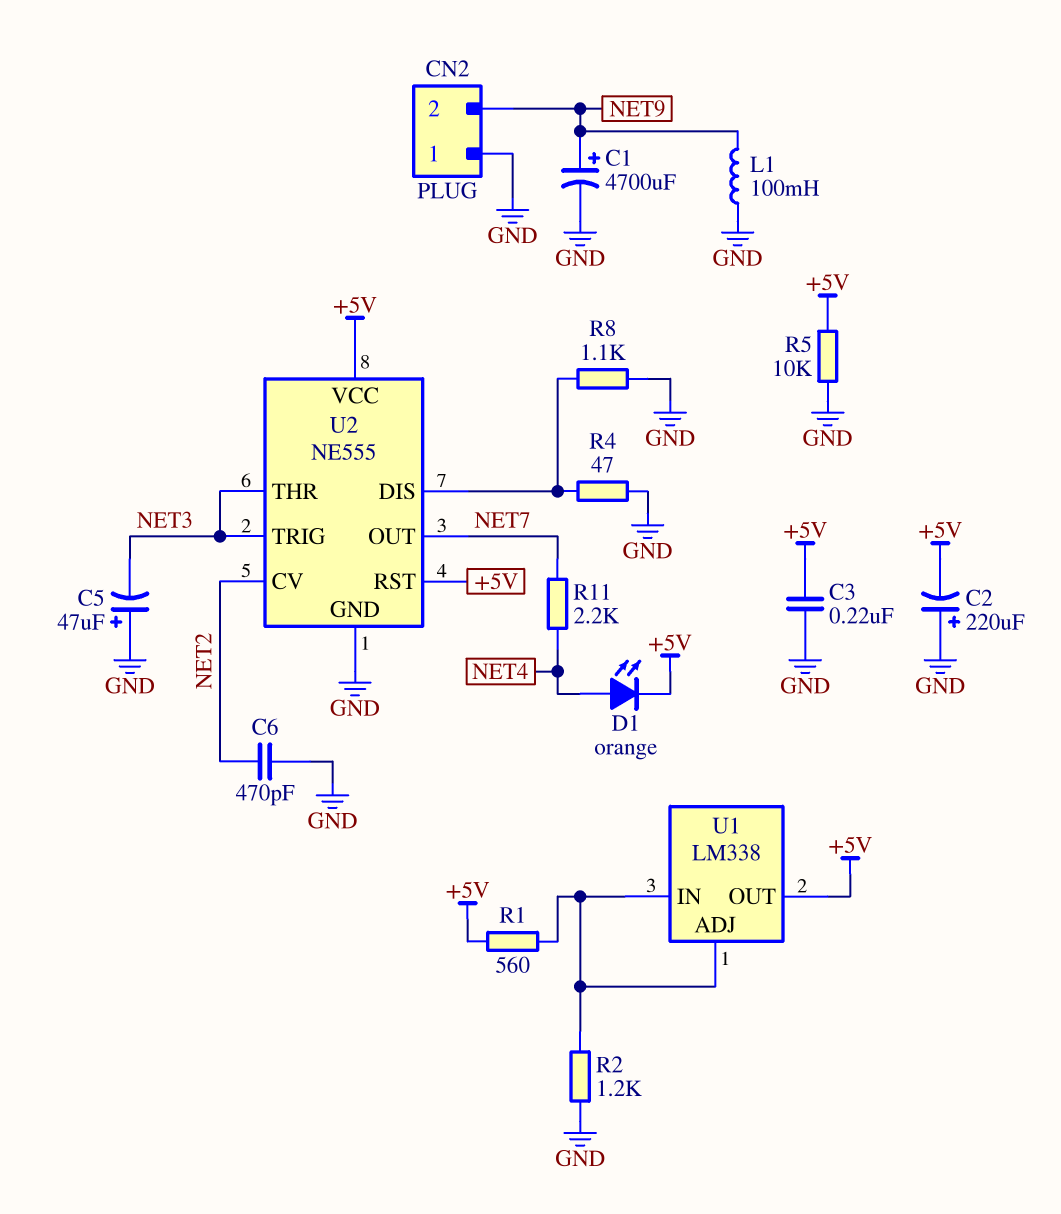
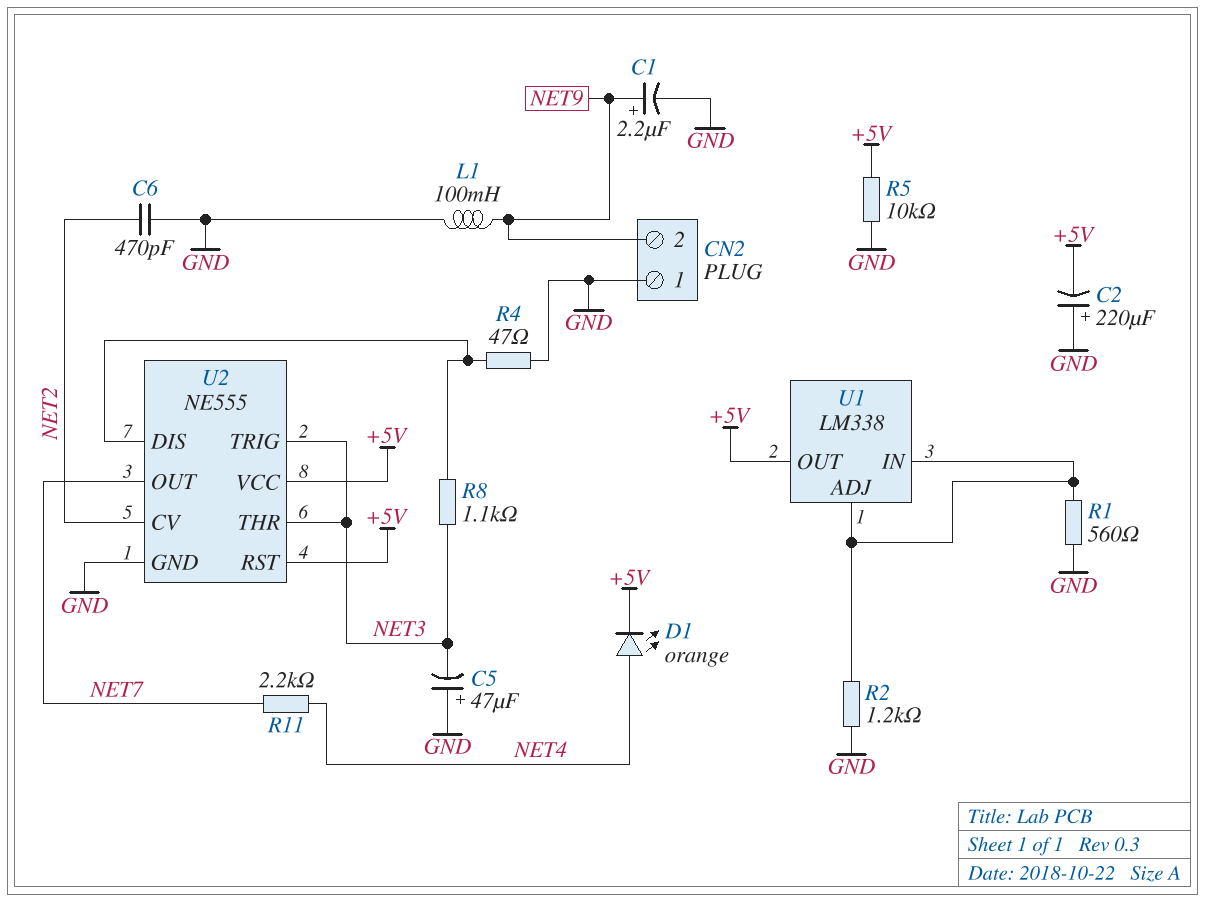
C1: 4700uF (plus NET9, minus GND) -> 2.2uF (plus NET9, minus GND)
C3: 220nF (+5V, GND) -> none
R1: 560 (+5V, U1/ADJ) -> 560 (GND, U1/ADJ)
R8: 1.1k (GND, U2/DIS) -> 1.1k (NET3, U2/DIS)

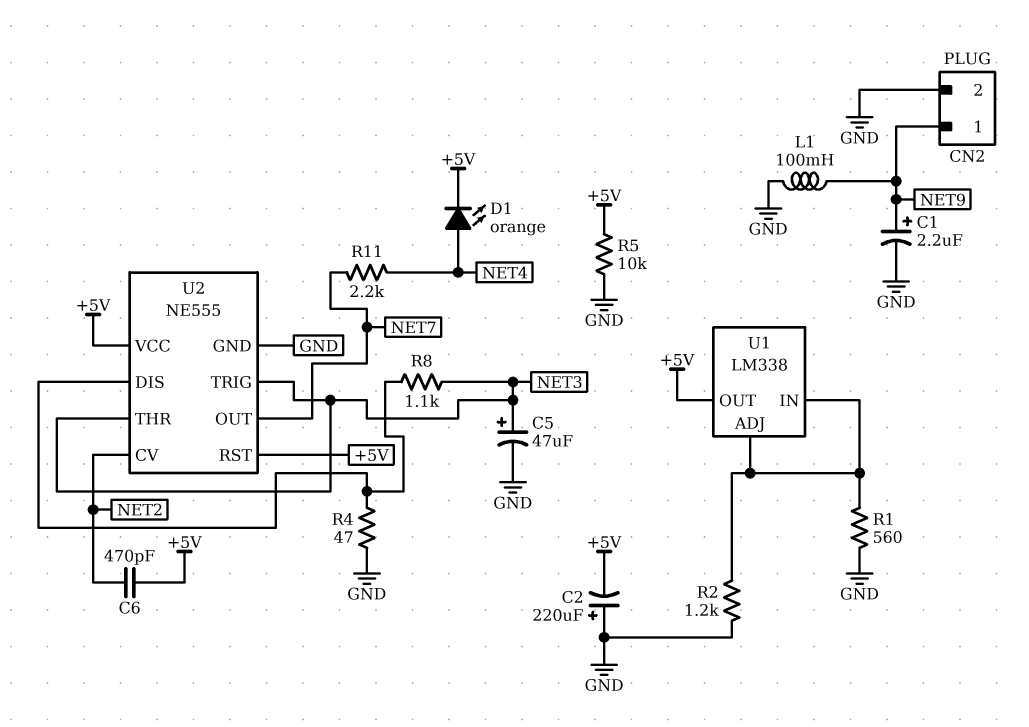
C5: 47uF (plus GND, minus NET3) -> 47uF (plus NET3, minus GND)
C6: 470pF (GND, NET2) -> 470pF (+5V, NET2)
CN2 pin 1: GND -> NET9
CN2 pin 2: NET9 -> GND

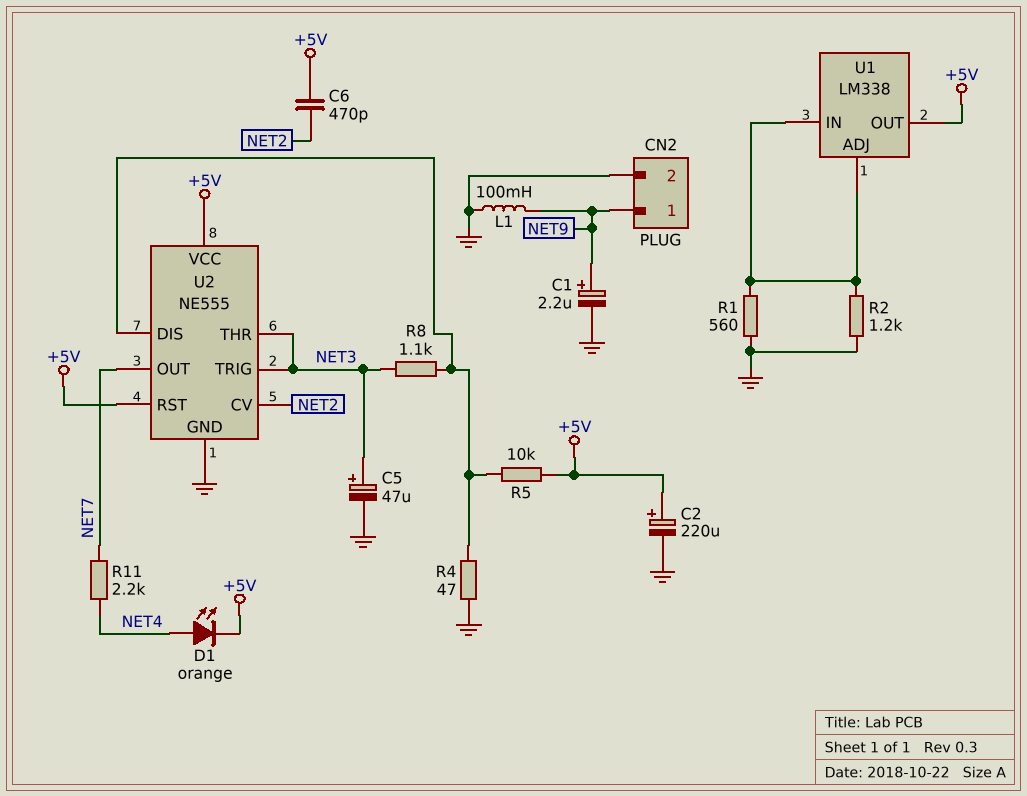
C2: 220uF (plus GND, minus +5V) -> 220uF (plus +5V, minus GND)
R5: 10k (+5V, GND) -> 10k (+5V, U2/DIS)

